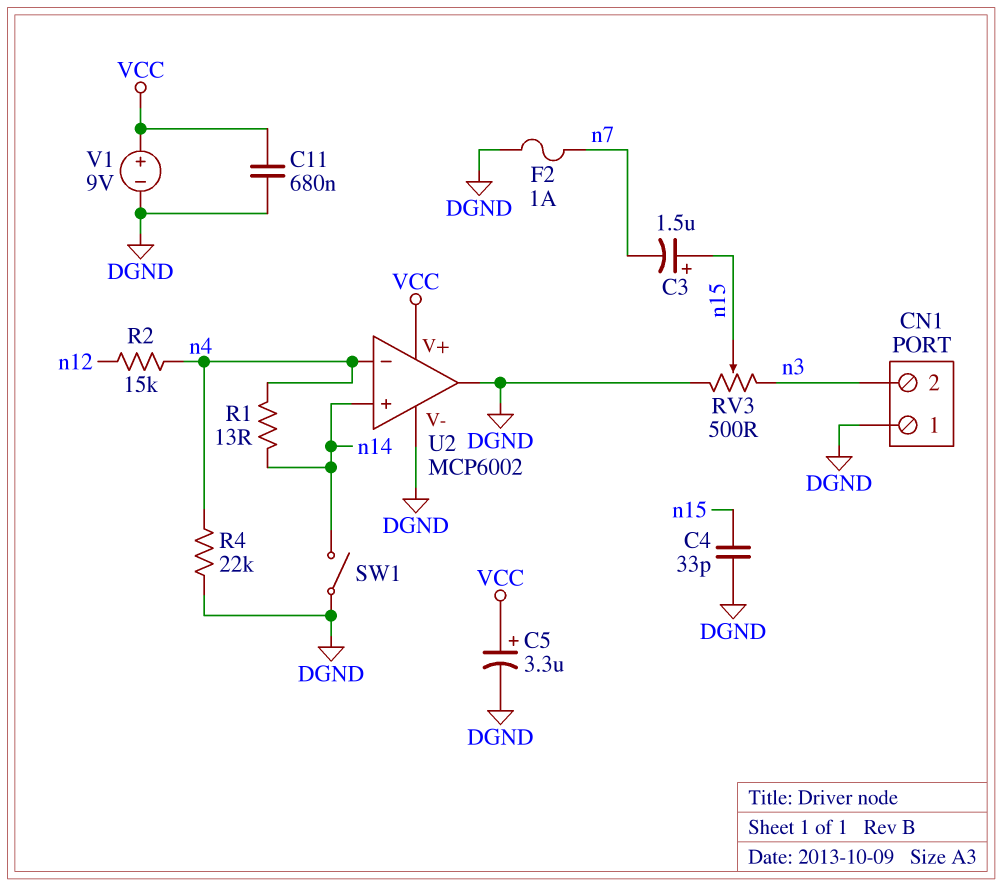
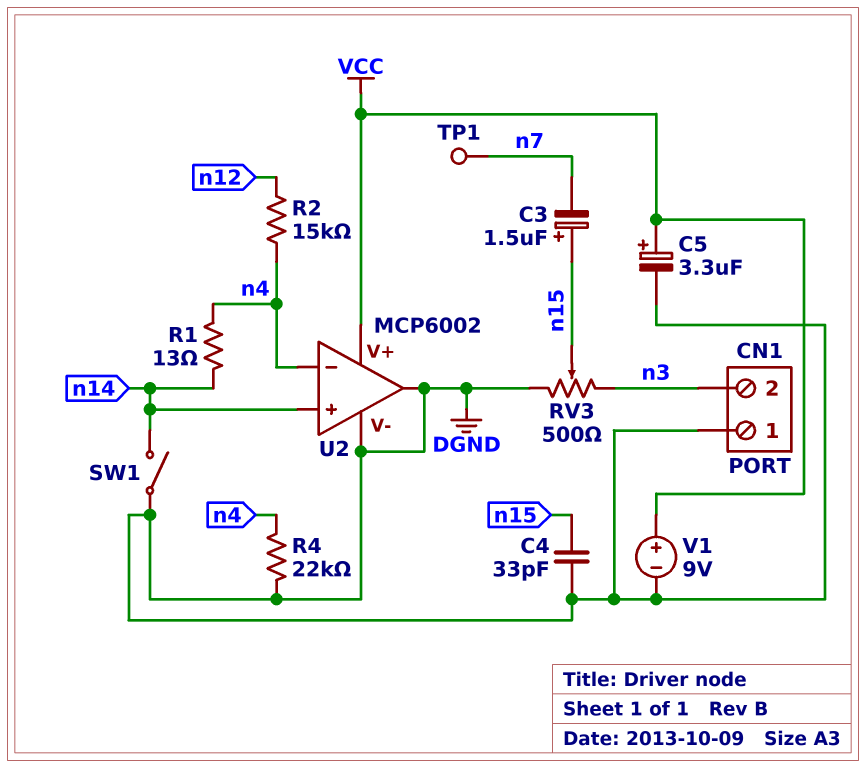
C11: 680nF (DGND, VCC) -> none
F2: 1A (DGND, n7) -> none
TP1: none -> test point (n7)

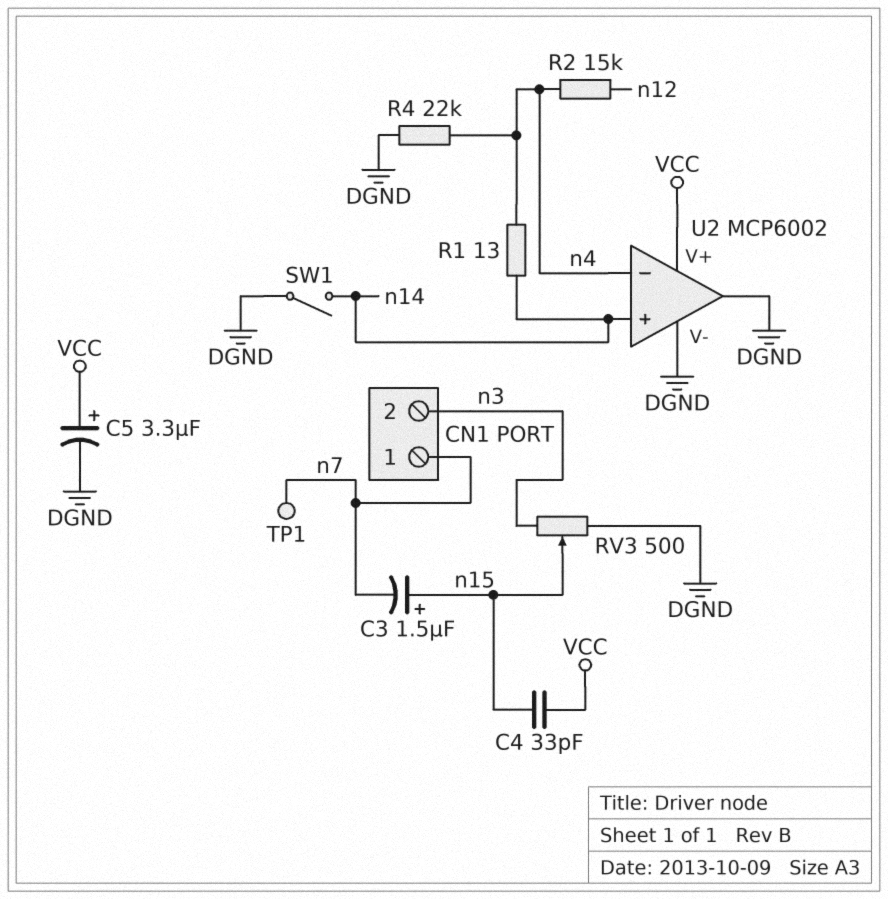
C4: 33pF (DGND, n15) -> 33pF (VCC, n15)
CN1 pin 1: DGND -> n7
V1: 9V (plus VCC, minus DGND) -> none

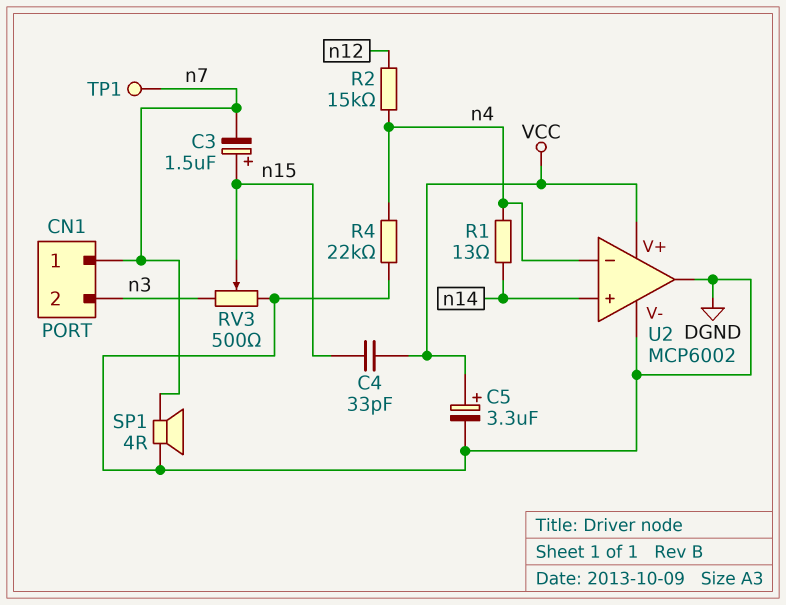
SP1: none -> speaker 4R (DGND, n7)
SW1: switch (DGND, n14) -> none

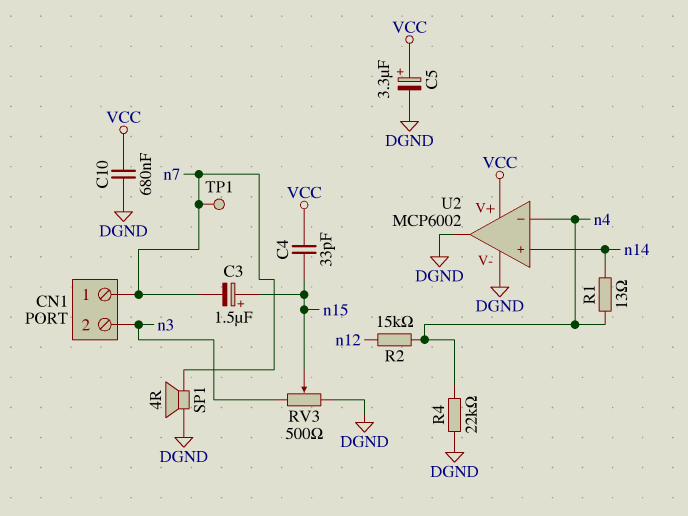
C10: none -> 680nF (DGND, VCC)

